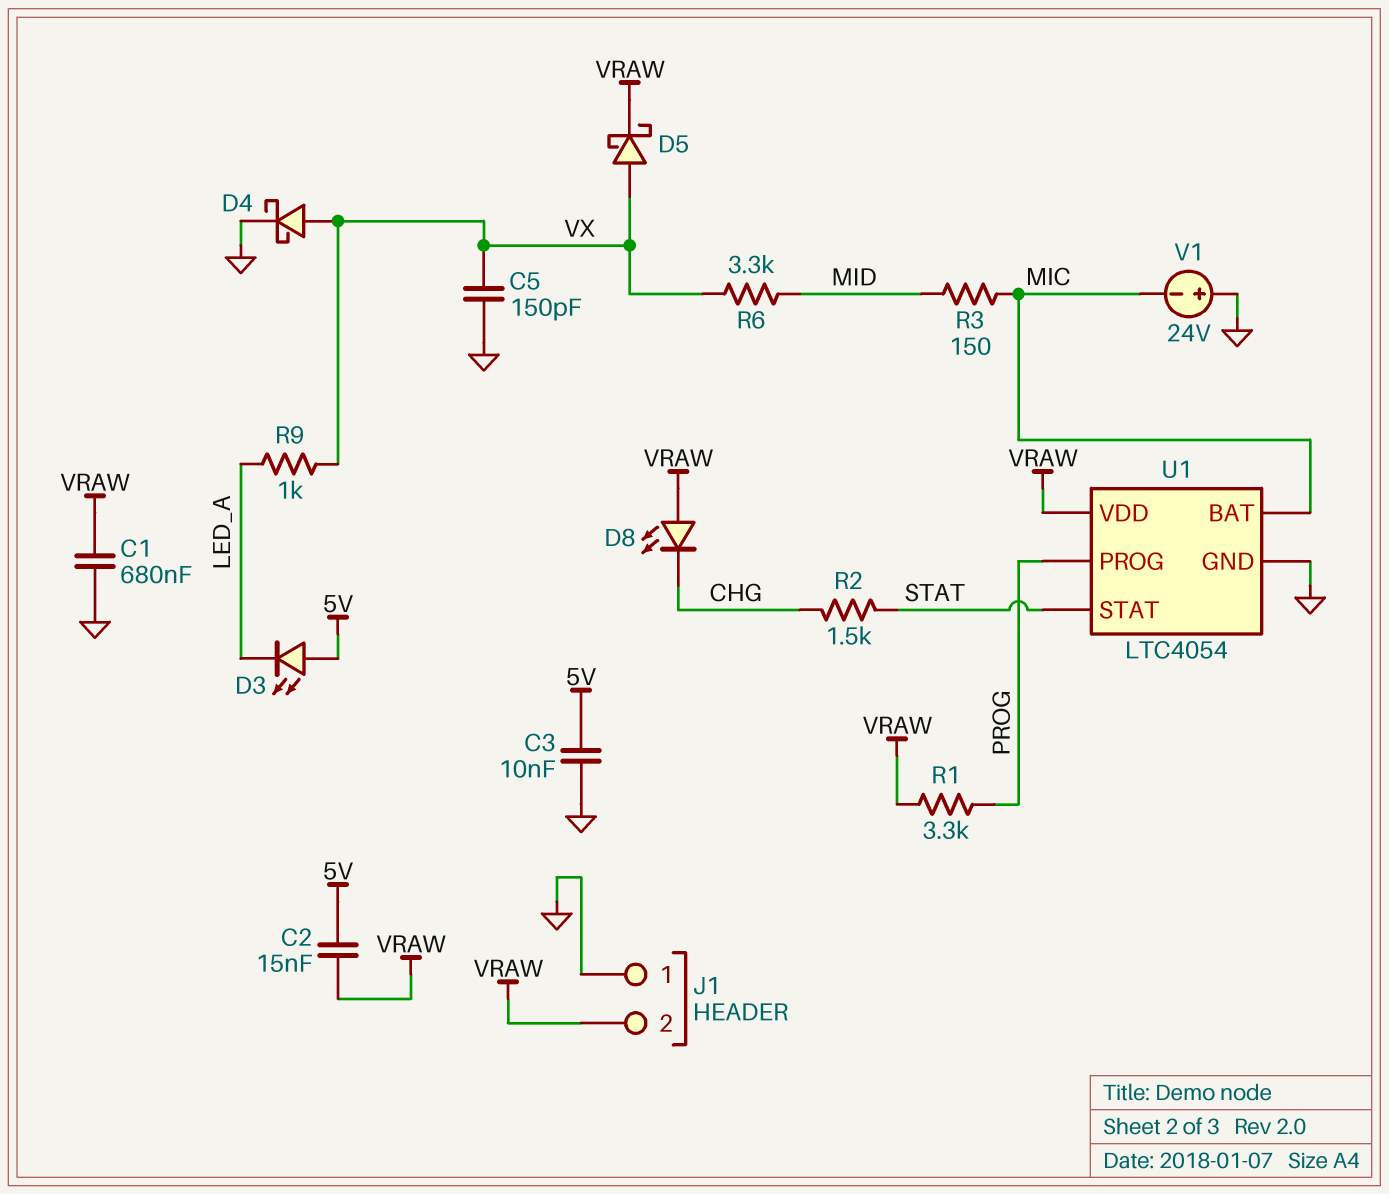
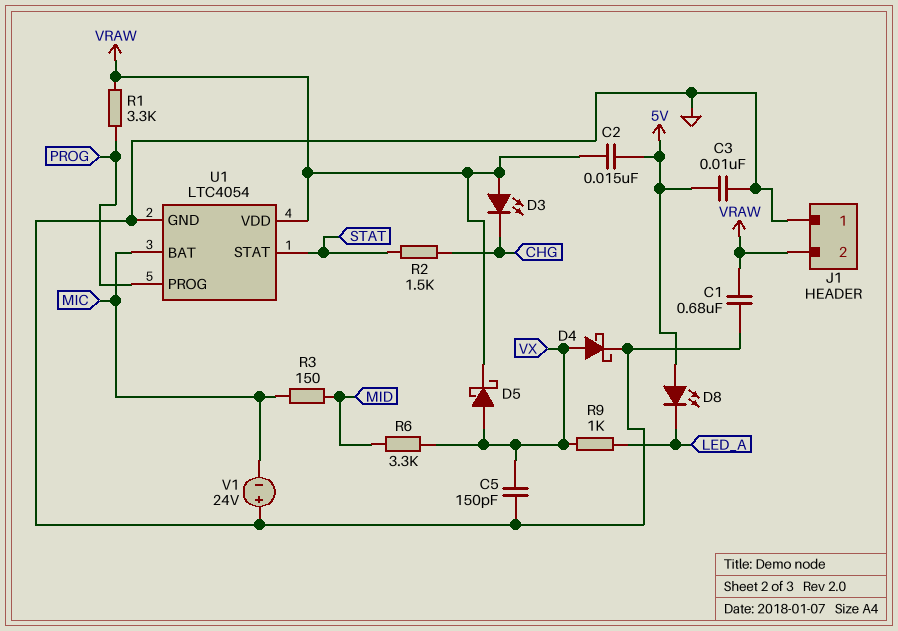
D3: LED (A 5V, K LED_A) -> LED (A VRAW, K CHG)
D8: LED (A VRAW, K CHG) -> LED (A 5V, K LED_A)

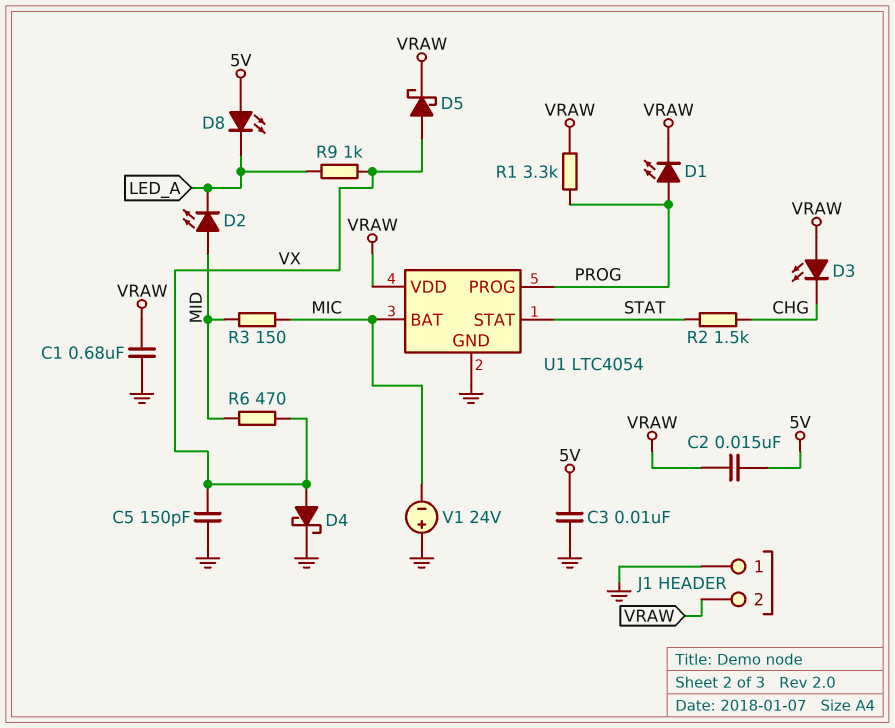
D1: none -> LED (A PROG, K VRAW)
D2: none -> LED (A MID, K LED_A)
R6: 3.3k (MID, VX) -> 470 (MID, VX)

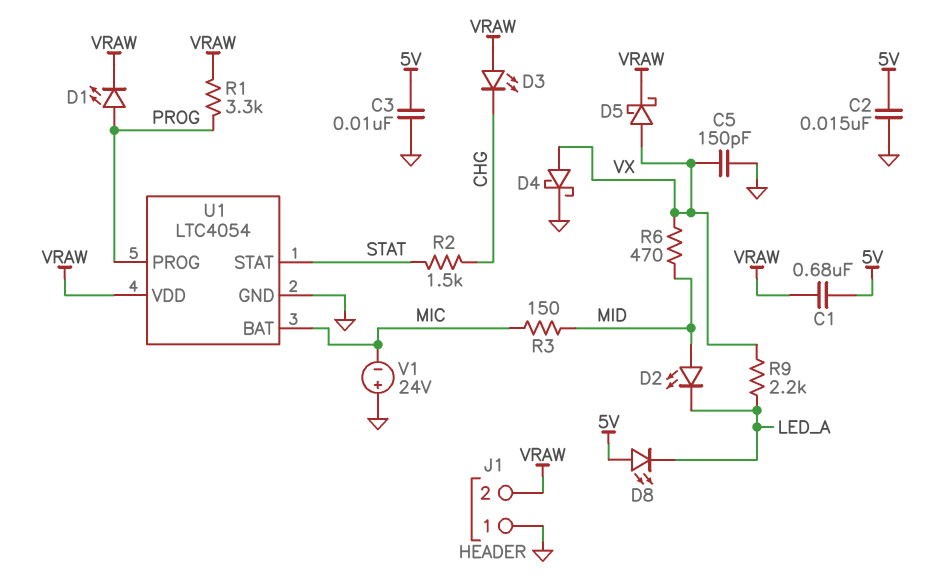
C1: 680nF (GND, VRAW) -> 680nF (5V, VRAW)
C2: 15nF (5V, VRAW) -> 15nF (5V, GND)
R9: 1k (LED_A, VX) -> 2.2k (LED_A, VX)

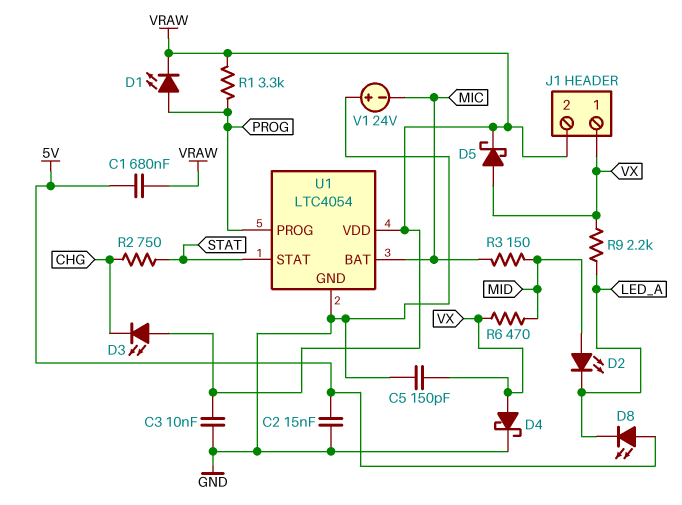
C3: 10nF (5V, GND) -> 10nF (GND, VRAW)
J1 pin 1: GND -> VX
R2: 1.5k (CHG, STAT) -> 750 (CHG, STAT)

